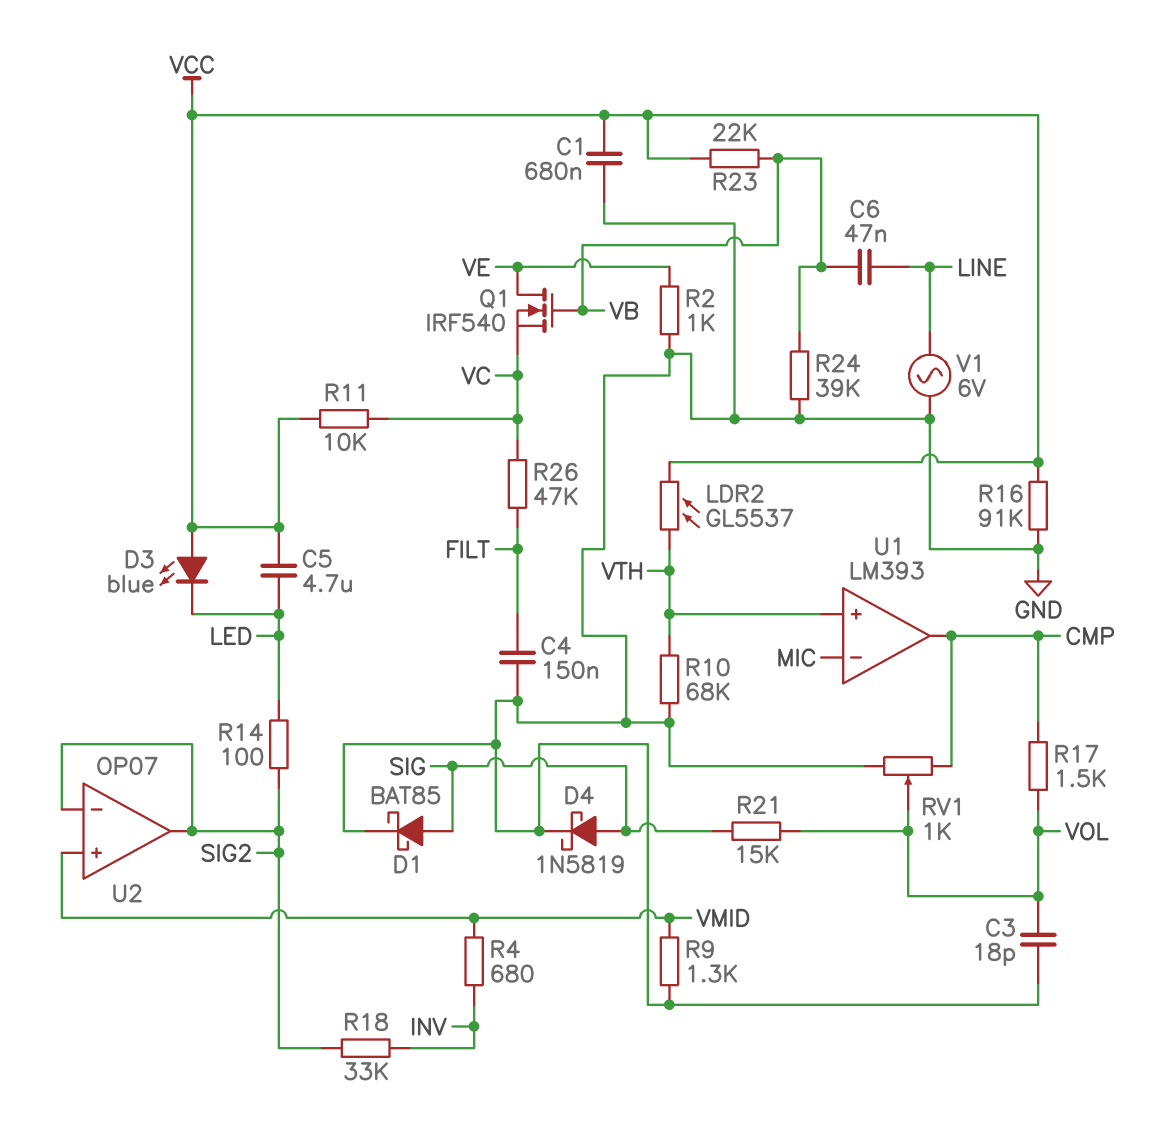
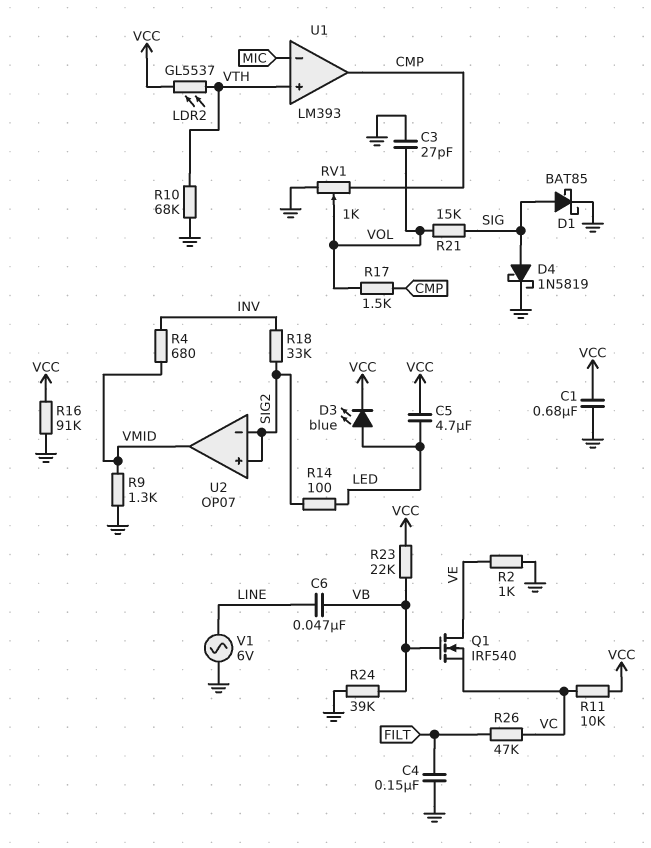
C3: 18pF (GND, VOL) -> 27pF (GND, VOL)
D3: LED blue (A VCC, K LED) -> LED blue (A LED, K VCC)
U2 pin in+: VMID -> SIG2
U2 pin out: SIG2 -> VMID

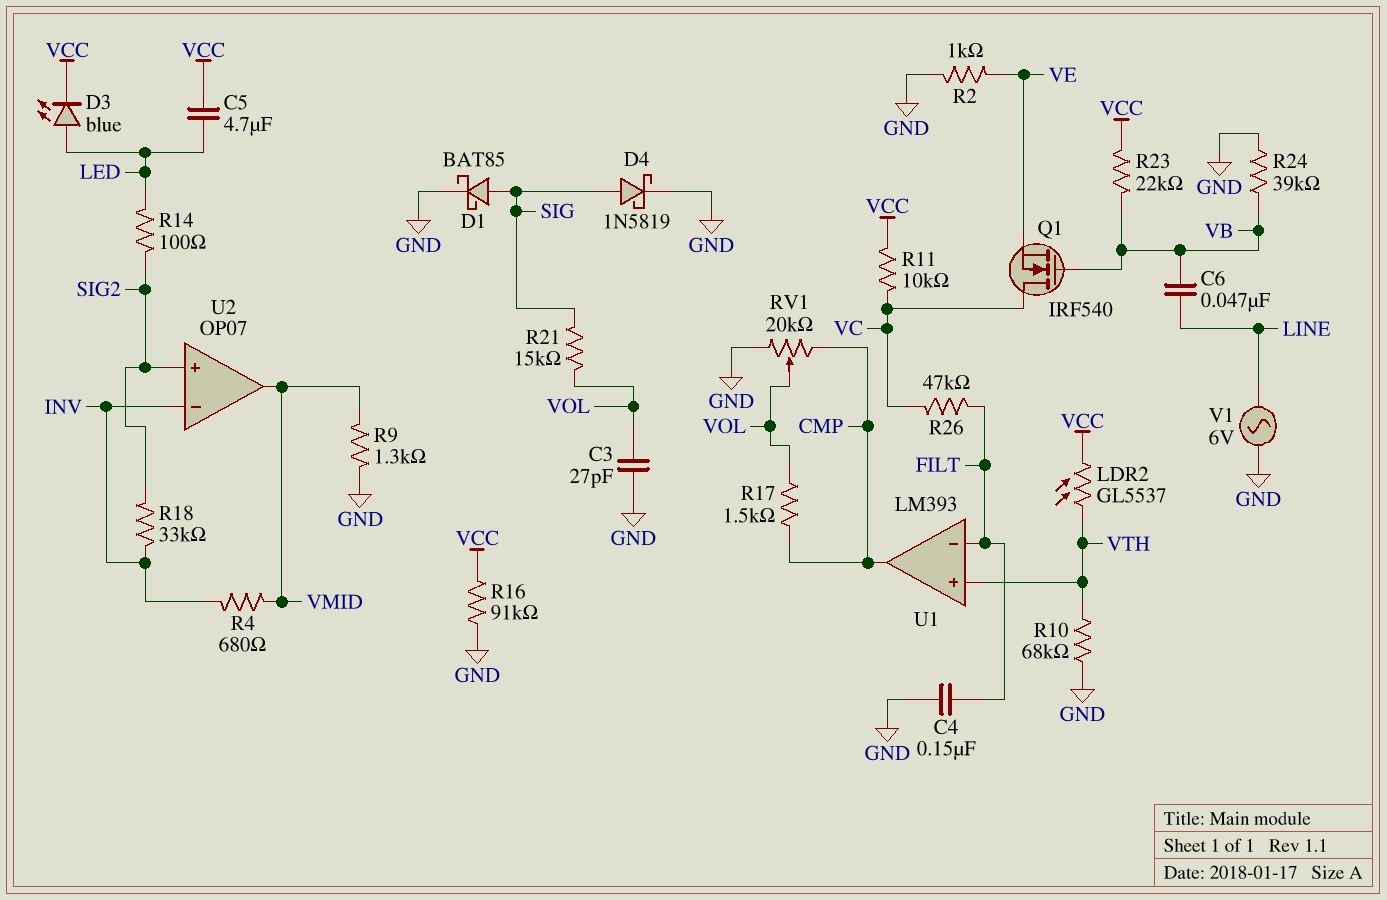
C1: 680nF (GND, VCC) -> none
Q1: NMOS IRF540 (G VB, D VE, S VC) -> NMOS IRF540 (G VB, D VC, S VE)
RV1: 1k (CMP, GND, wiper VOL) -> 20k (CMP, GND, wiper VOL)
U1 pin in-: MIC -> FILT
U2 pin in-: SIG2 -> INV

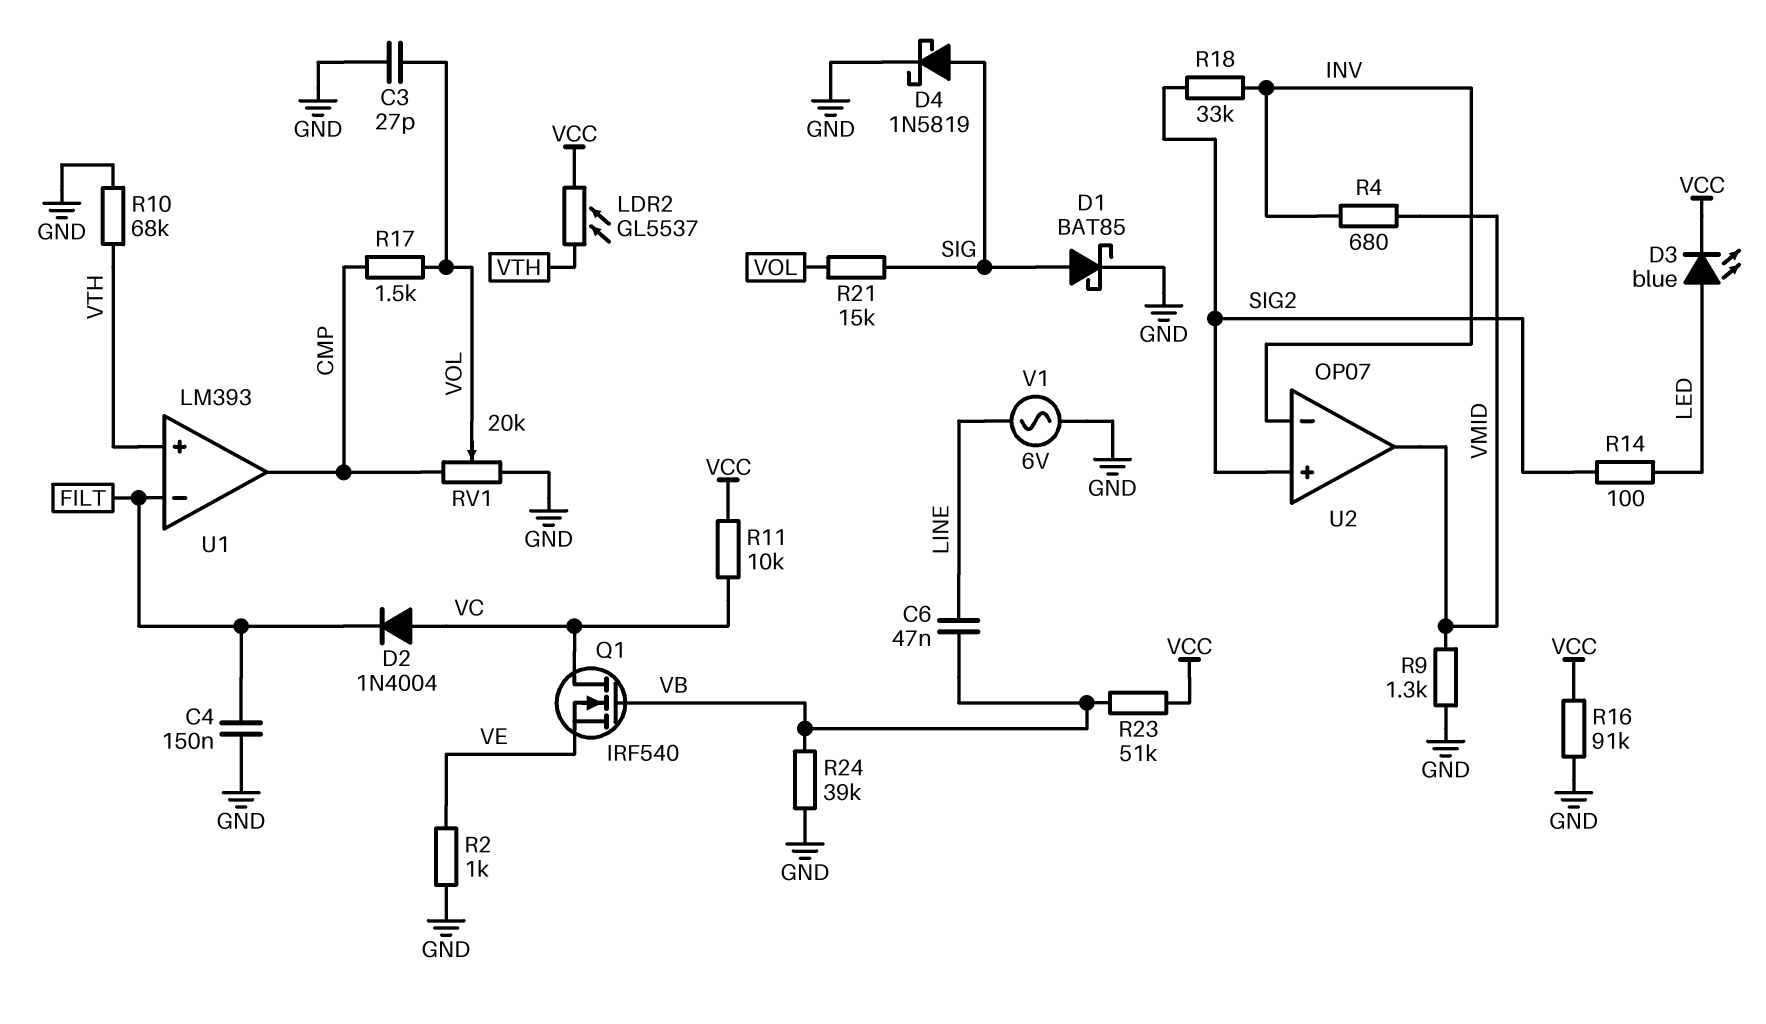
C5: 4.7uF (LED, VCC) -> none
D2: none -> diode 1N4004 (A VC, K FILT)
R23: 22k (VB, VCC) -> 51k (VB, VCC)
R26: 47k (FILT, VC) -> none

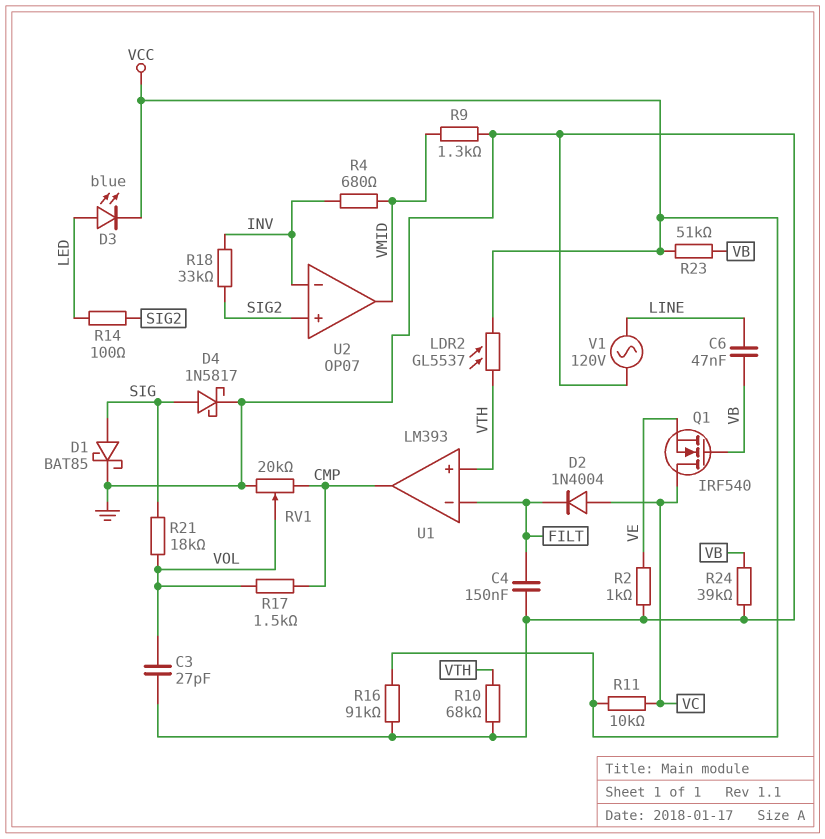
D4: schottky 1N5819 (A SIG, K GND) -> schottky 1N5817 (A SIG, K GND)
R21: 15k (SIG, VOL) -> 18k (SIG, VOL)
V1: AC 6V (GND, LINE) -> AC 120V (GND, LINE)

